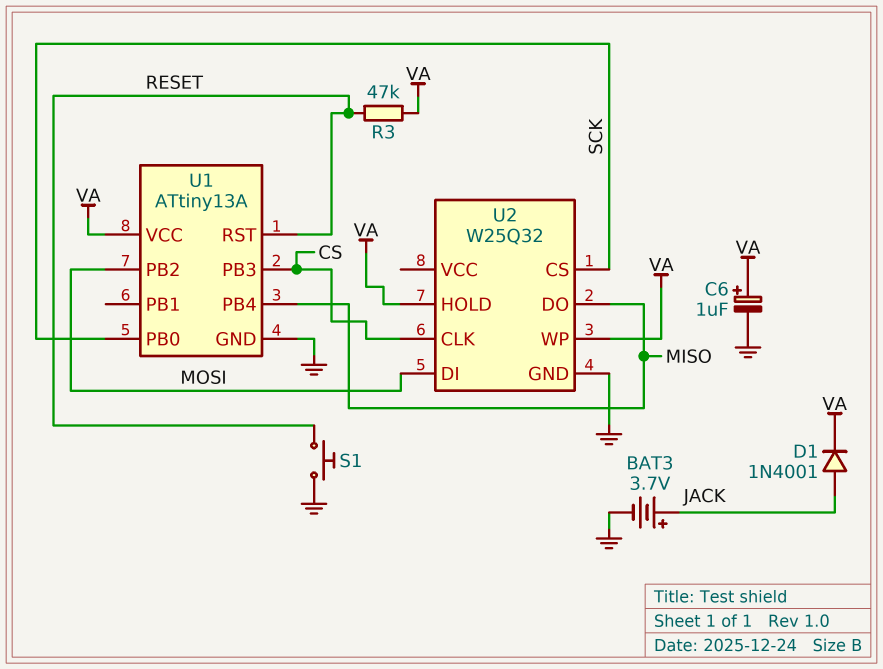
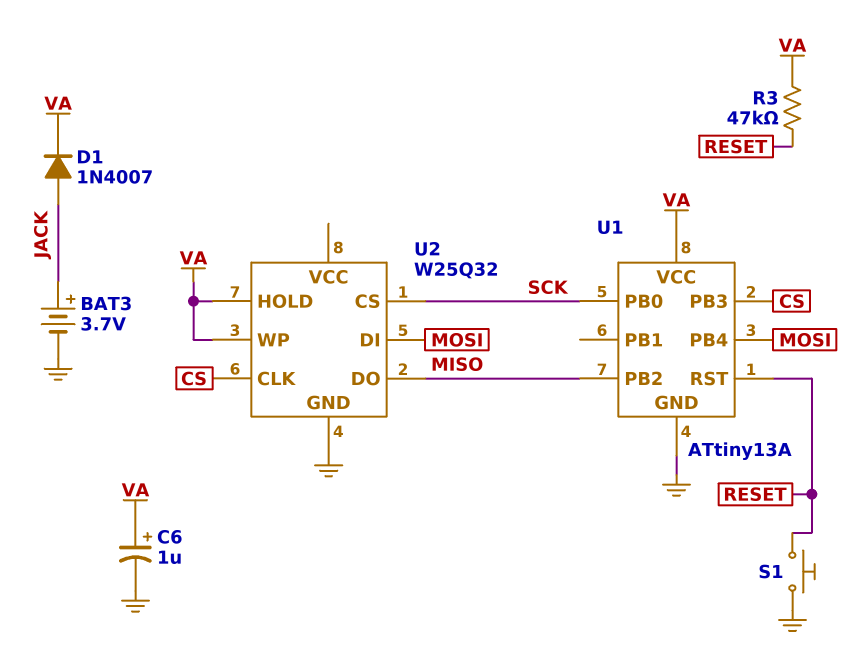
D1: diode 1N4001 (A JACK, K VA) -> diode 1N4007 (A JACK, K VA)
U1 pin PB2: MOSI -> MISO
U1 pin PB4: MISO -> MOSI

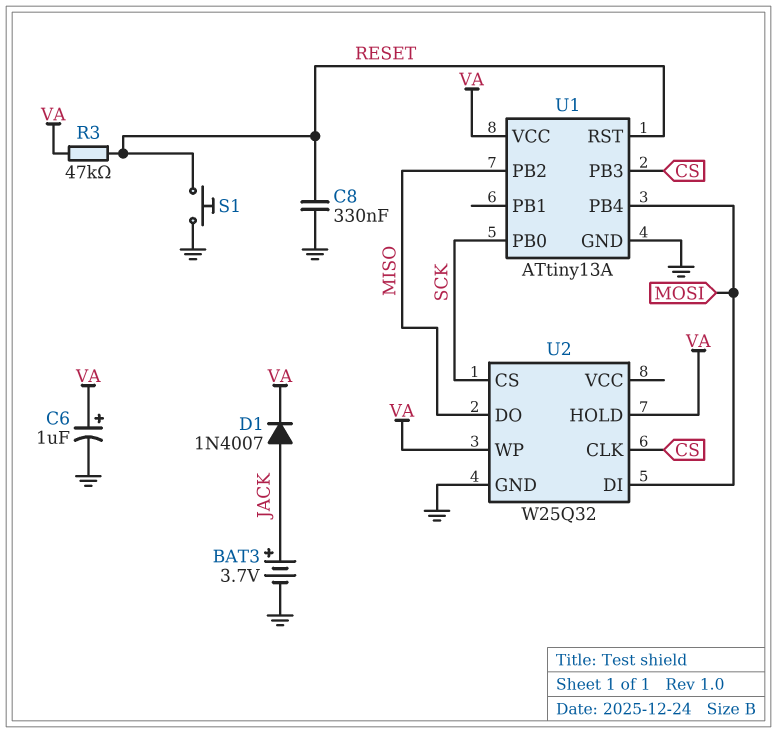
C8: none -> 330nF (GND, RESET)

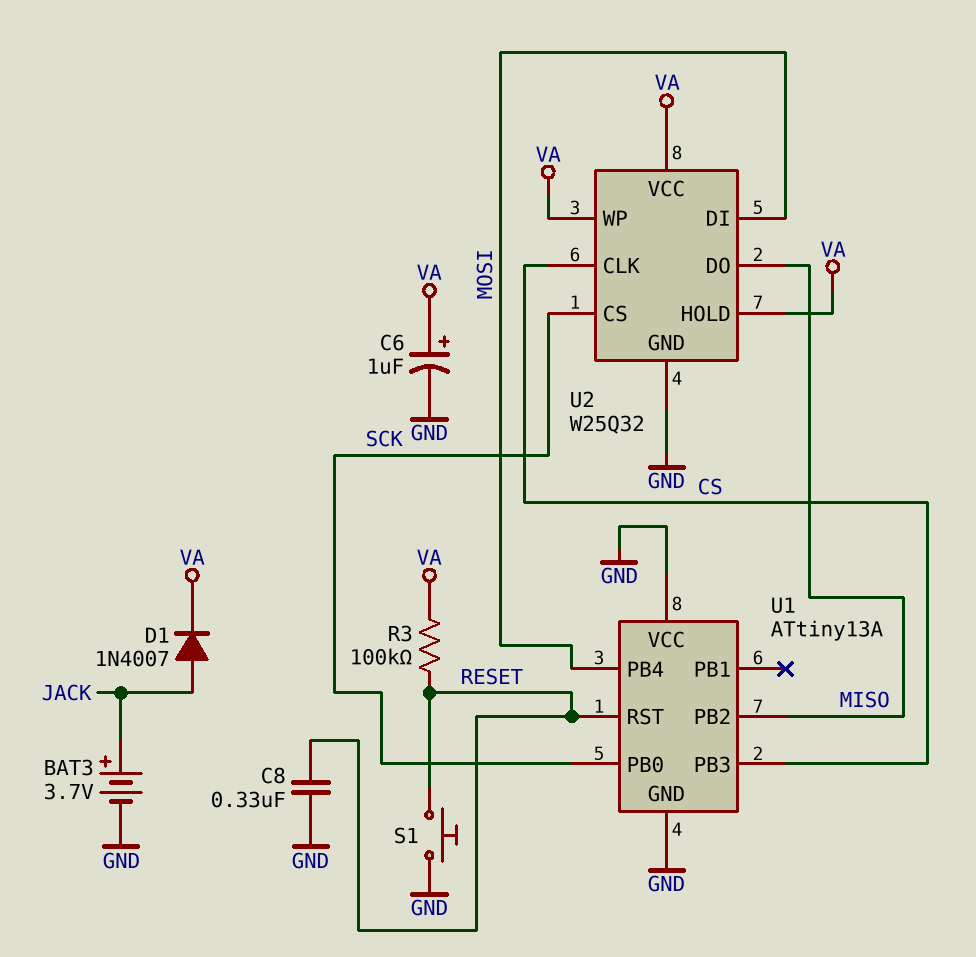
R3: 47k (RESET, VA) -> 100k (RESET, VA)
U1 pin VCC: VA -> GND
U2 pin VCC: none -> VA

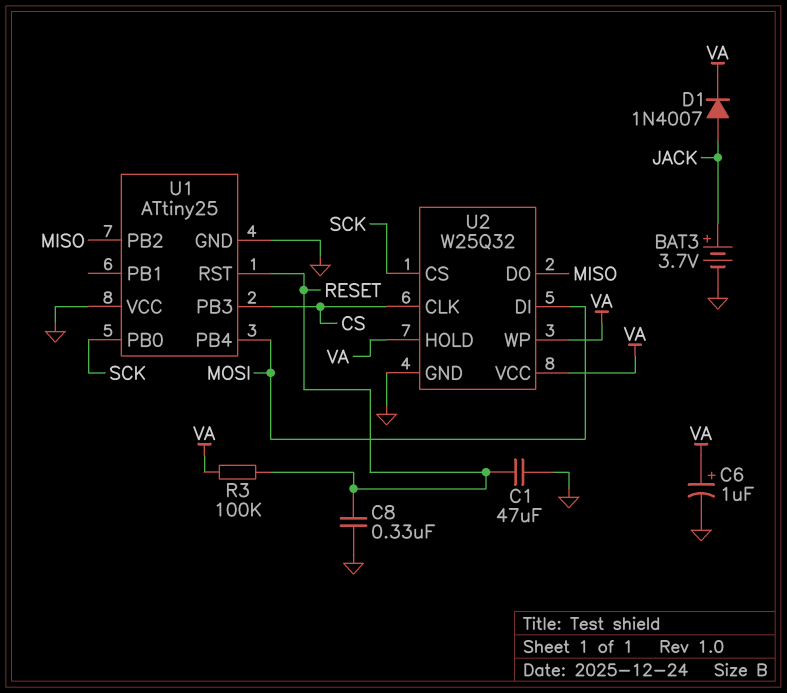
C1: none -> 47uF (GND, RESET)
S1: button (GND, RESET) -> none
U1: ATtiny13A -> ATtiny25

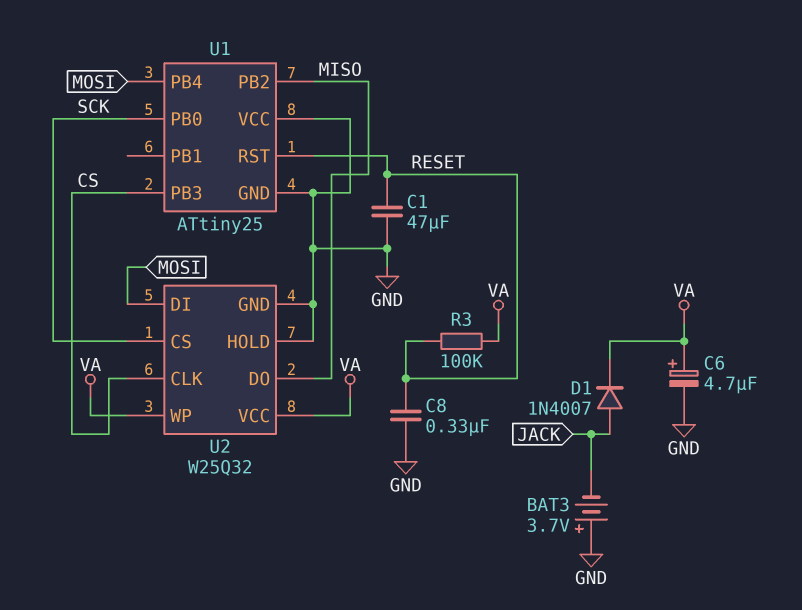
BAT3: 3.7V (plus JACK, minus GND) -> 3.7V (plus GND, minus JACK)
C6: 1uF (plus VA, minus GND) -> 4.7uF (plus VA, minus GND)
U2 pin HOLD: VA -> GND

